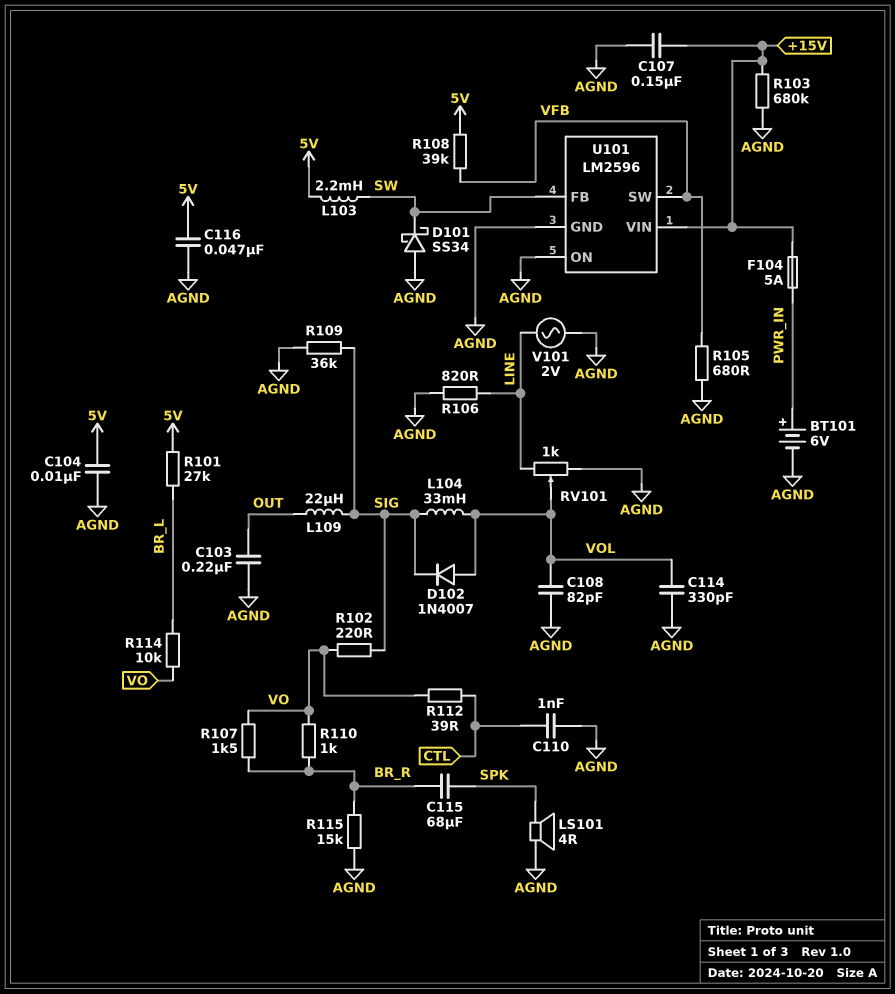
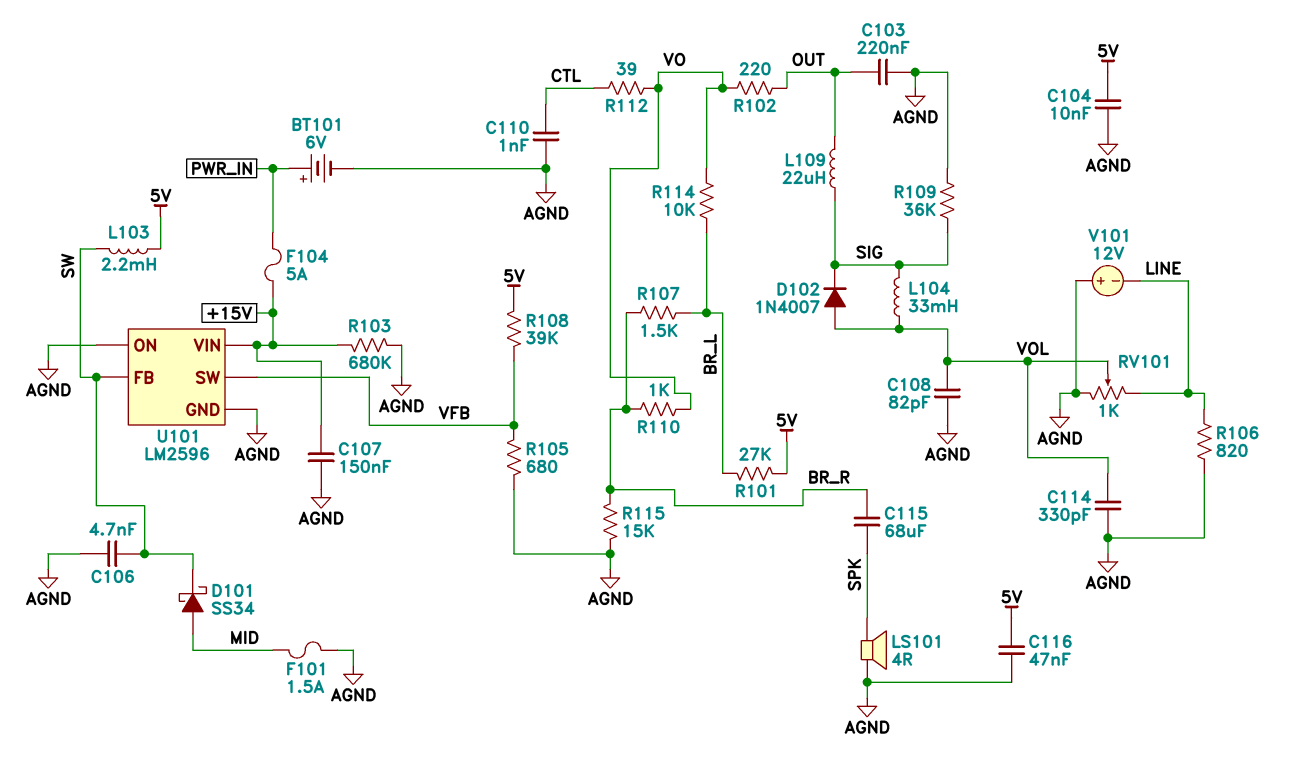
C106: none -> 4.7nF (AGND, SW)
D101: schottky SS34 (A AGND, K SW) -> schottky SS34 (A MID, K SW)
F101: none -> 1.5A (AGND, MID)
R102: 220 (SIG, VO) -> 220 (OUT, VO)
R107: 1.5k (BR_R, VO) -> 1.5k (BR_L, BR_R)
V101: AC 2V (AGND, LINE) -> 12V (plus AGND, minus LINE)

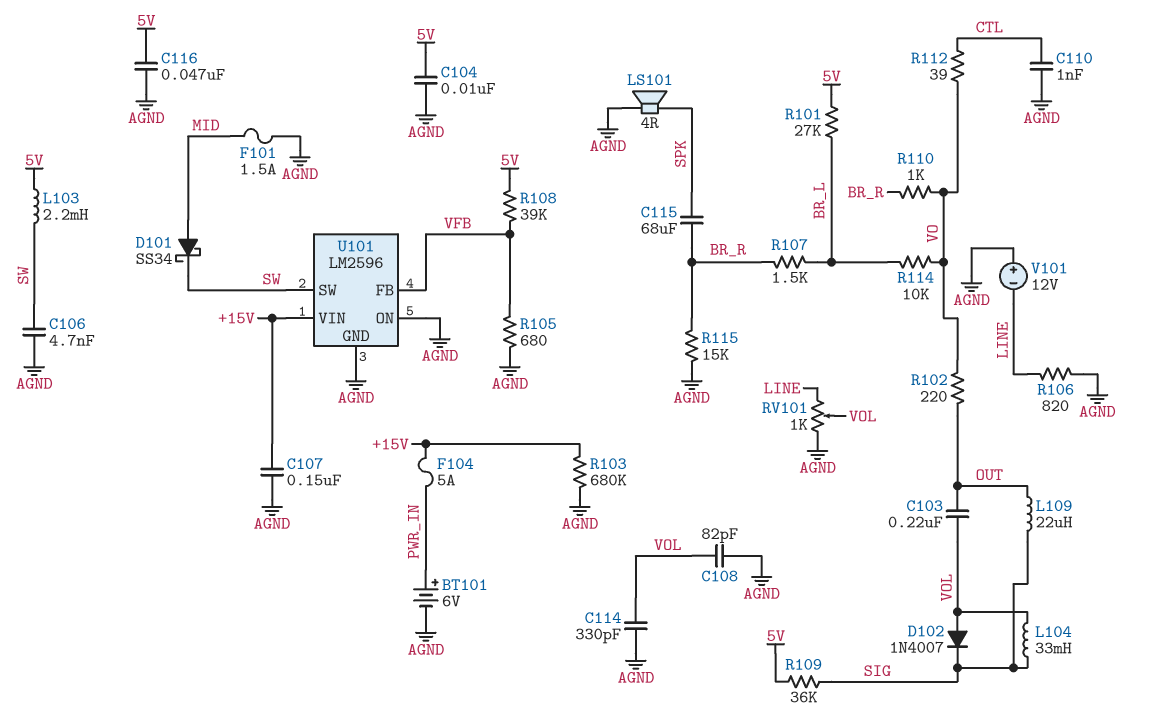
C103: 220nF (AGND, OUT) -> 220nF (OUT, VOL)
R109: 36k (AGND, SIG) -> 36k (5V, SIG)
U101 pin FB: SW -> VFB
U101 pin SW: VFB -> SW

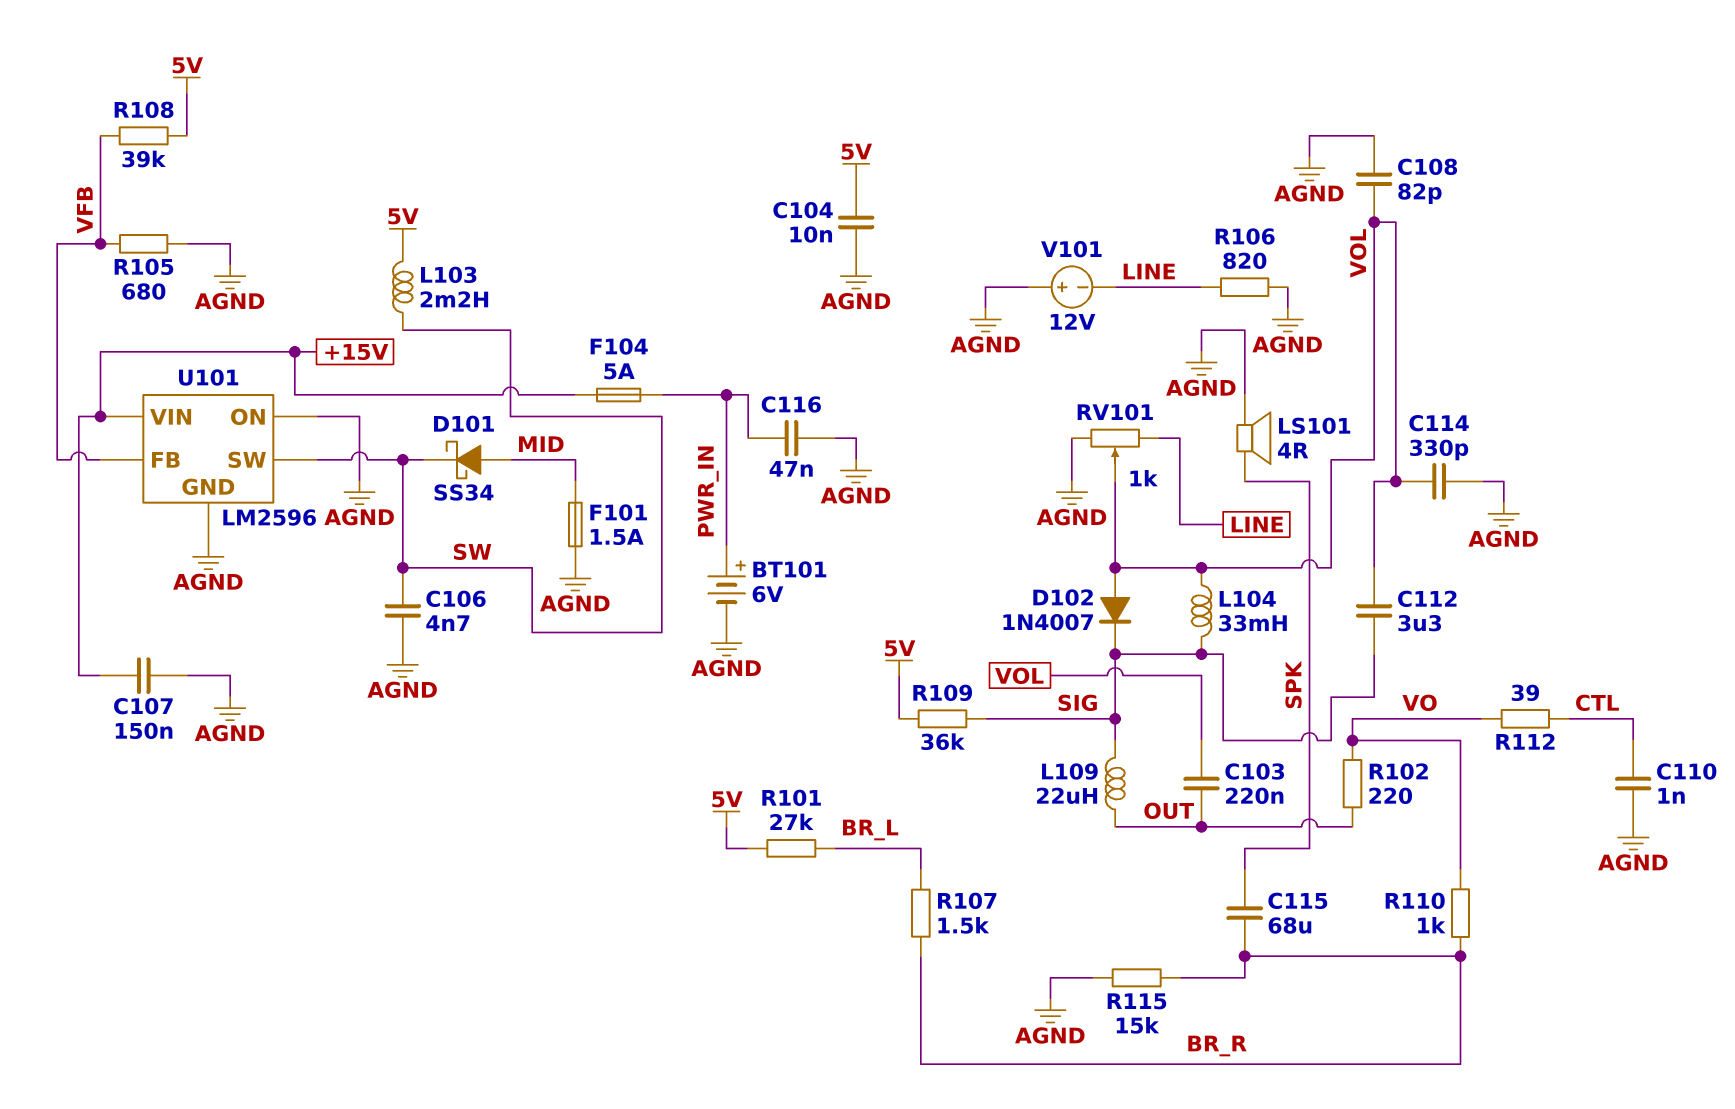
C112: none -> 3.3uF (SIG, VOL)
C116: 47nF (5V, AGND) -> 47nF (AGND, PWR_IN)
R103: 680k (+15V, AGND) -> none
R114: 10k (BR_L, VO) -> none

